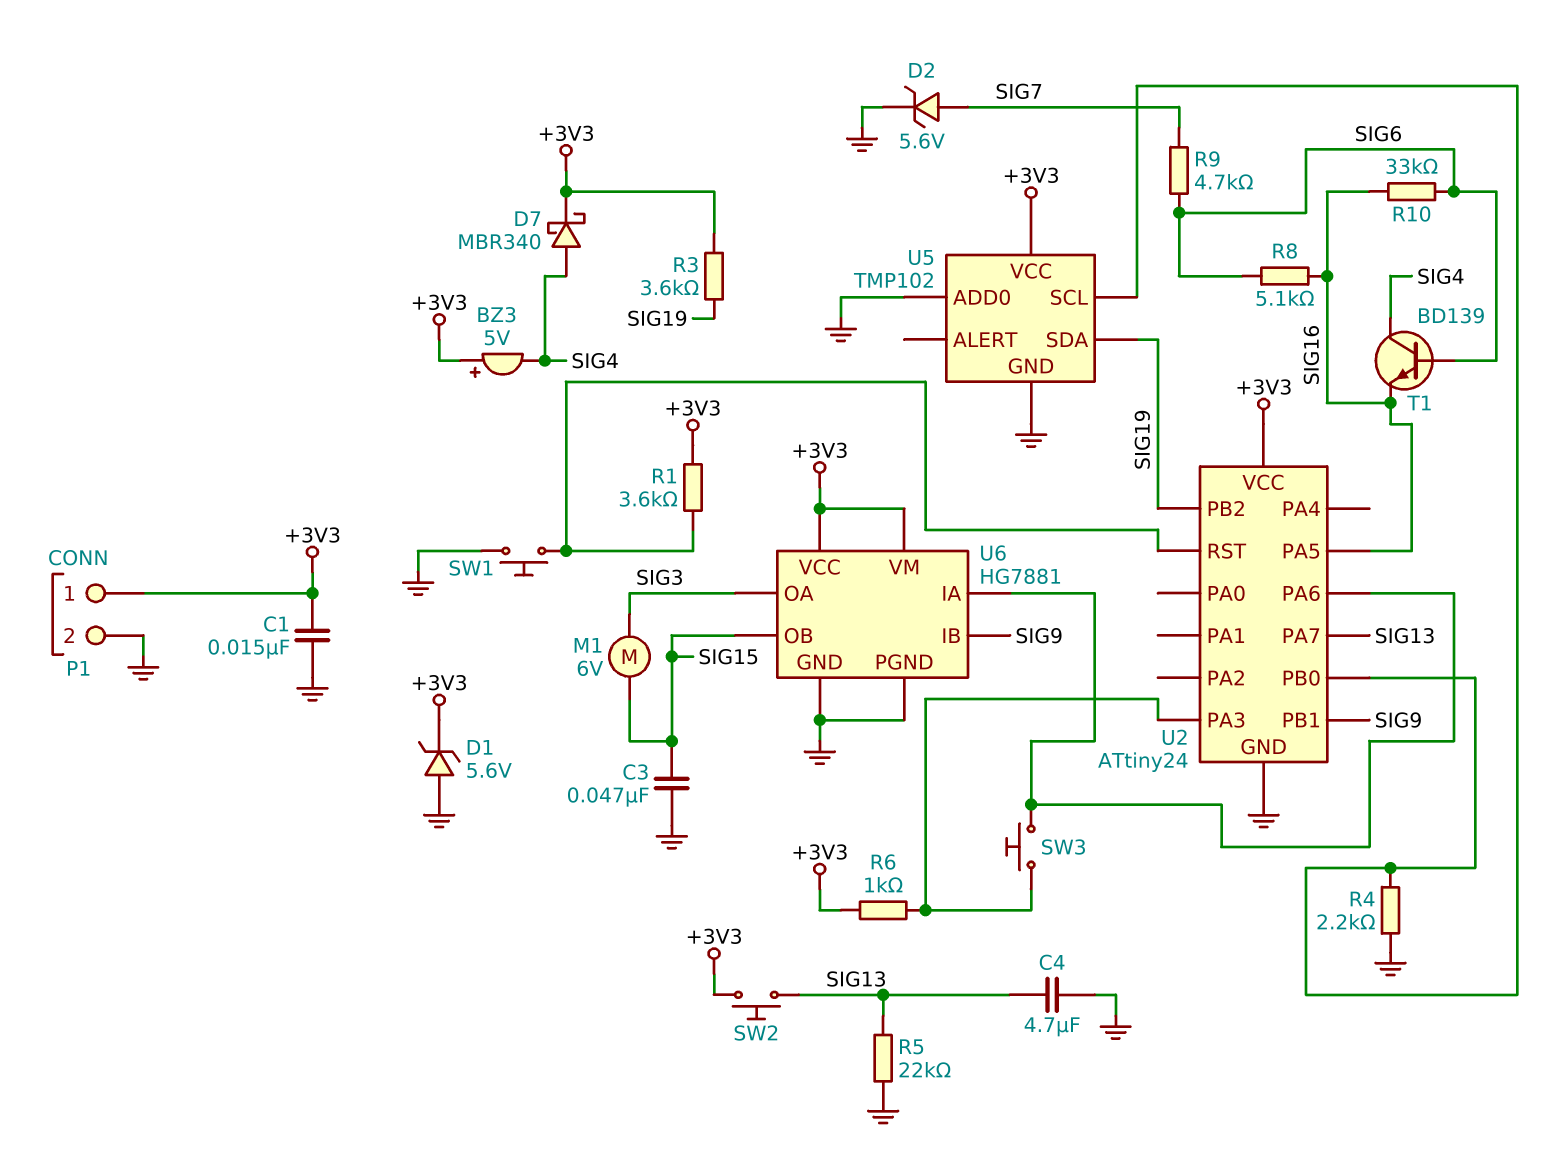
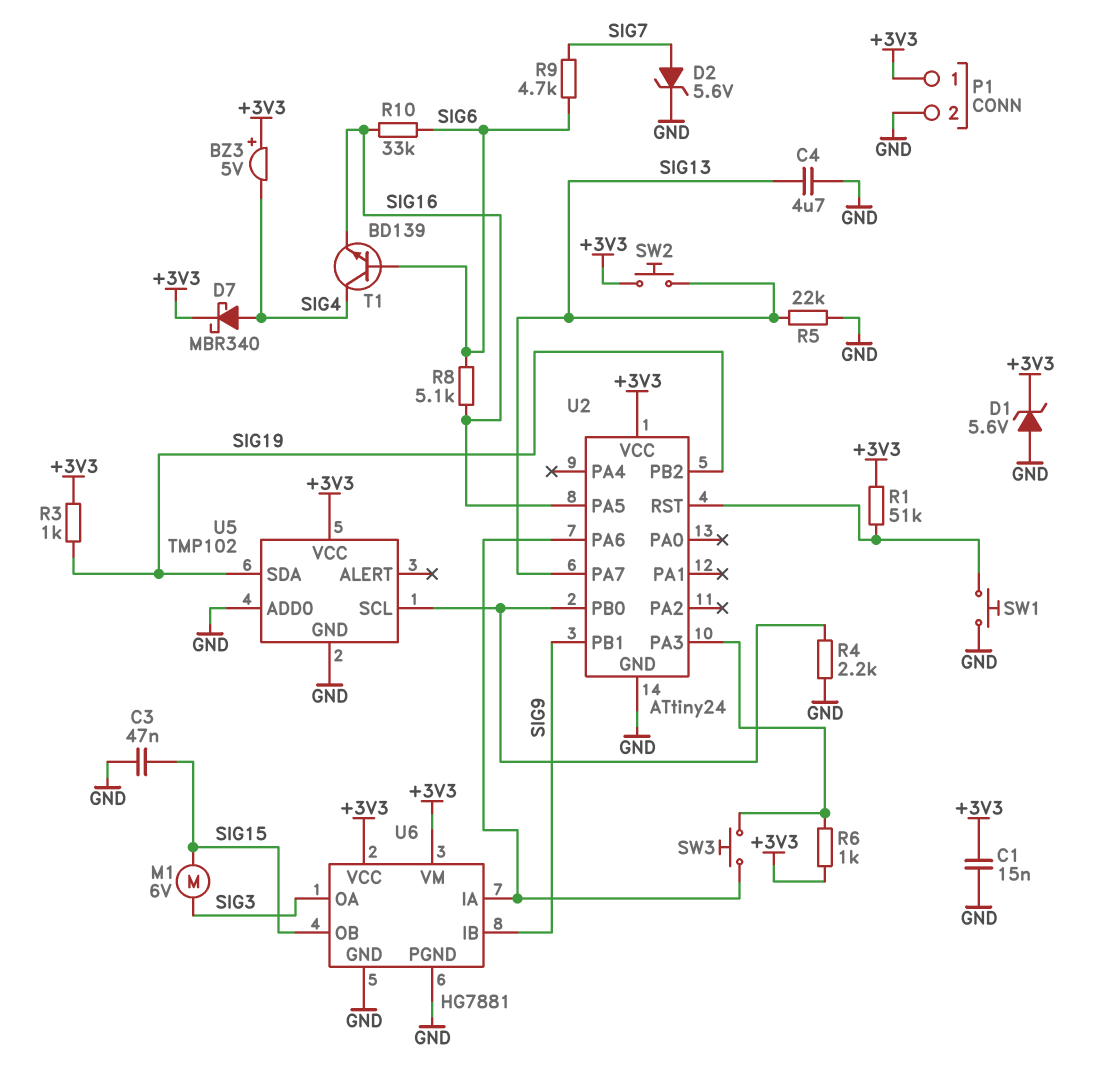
R1: 3.6k (+3V3, U2/RST) -> 51k (+3V3, U2/RST)
R3: 3.6k (+3V3, SIG19) -> 1k (+3V3, SIG19)

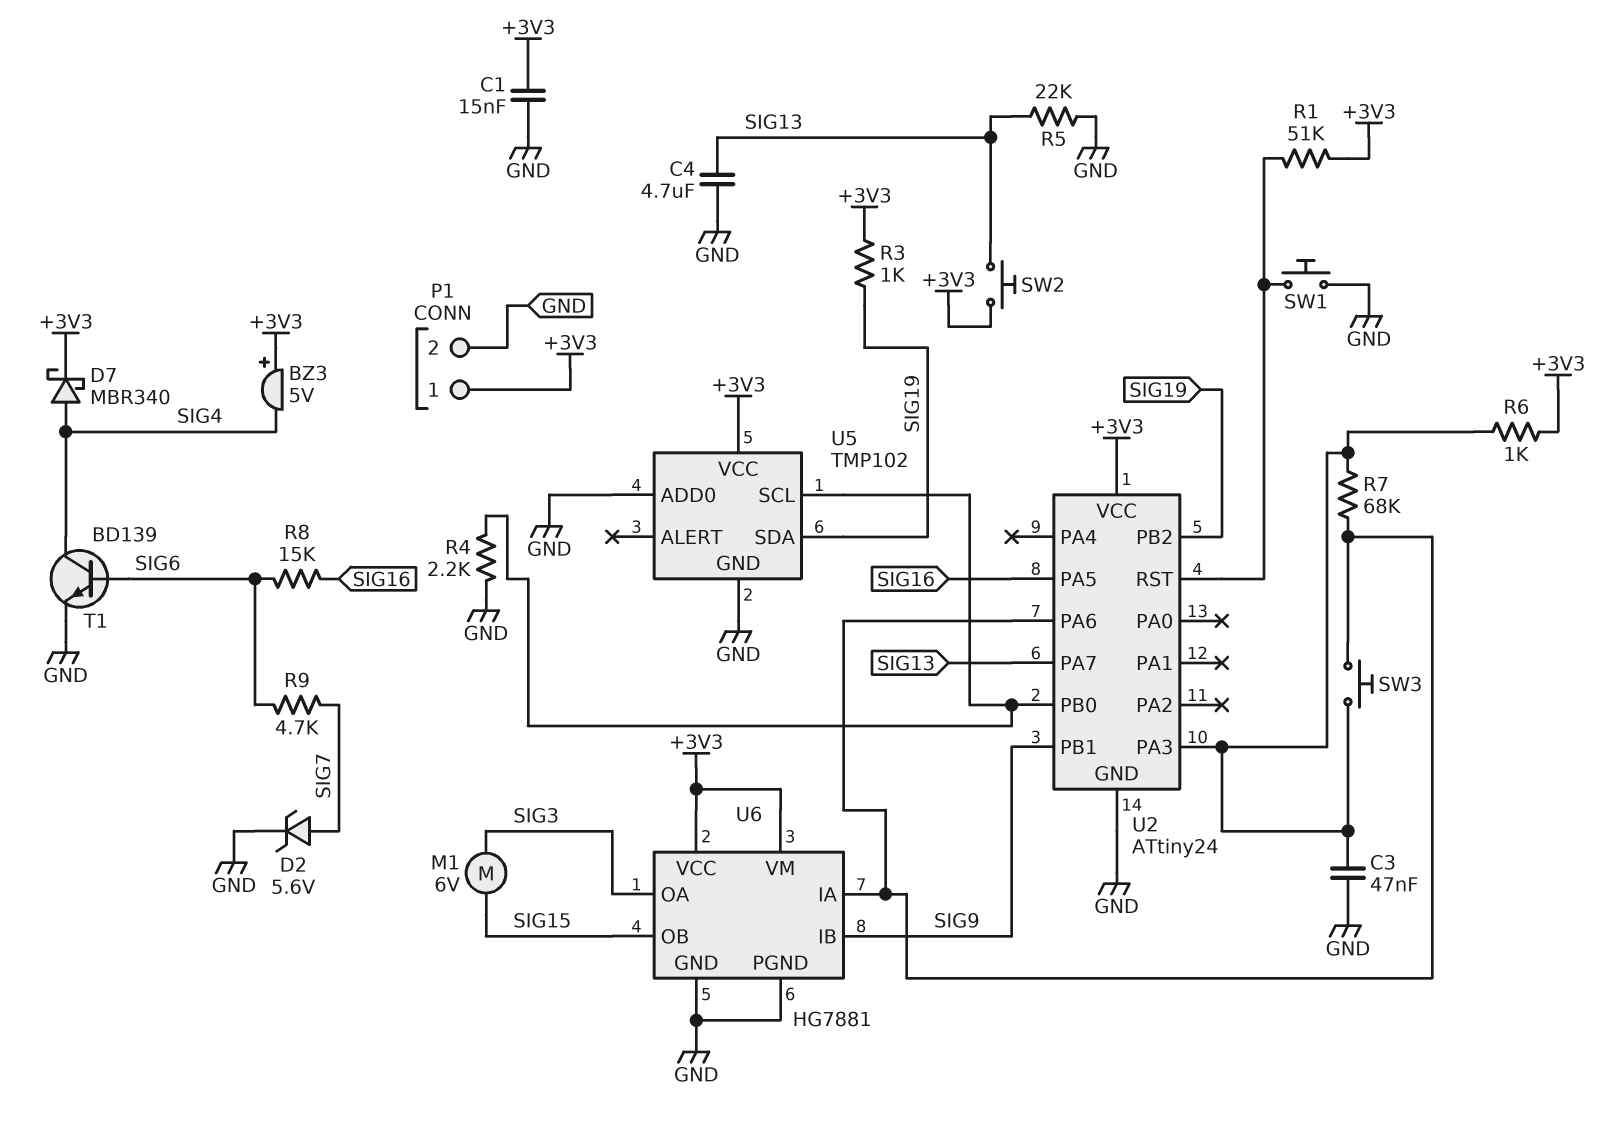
C3: 47nF (GND, SIG15) -> 47nF (GND, U2/PA3)
D1: zener 5.6V (A GND, K +3V3) -> none
R7: none -> 68k (U2/PA3, U2/PA6)
R8: 5.1k (SIG6, SIG16) -> 15k (SIG6, SIG16)
R10: 33k (SIG6, SIG16) -> none
T1: NPN BD139 (B SIG6, C SIG4, E SIG16) -> NPN BD139 (B SIG6, C SIG4, E GND)

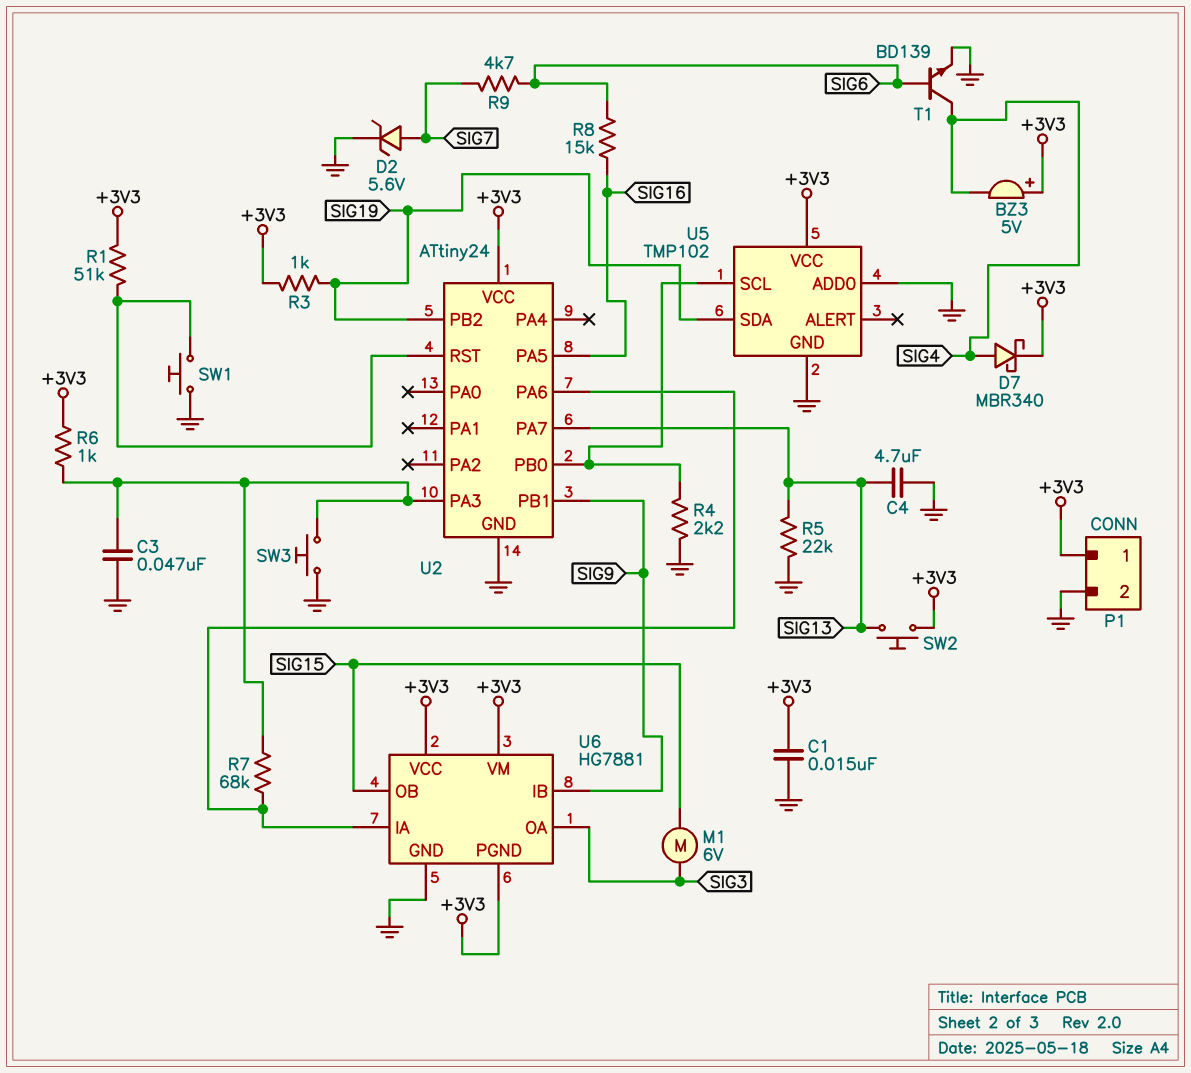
SW3: button (U2/PA3, U2/PA6) -> button (GND, U2/PA3)
U6 pin PGND: GND -> +3V3

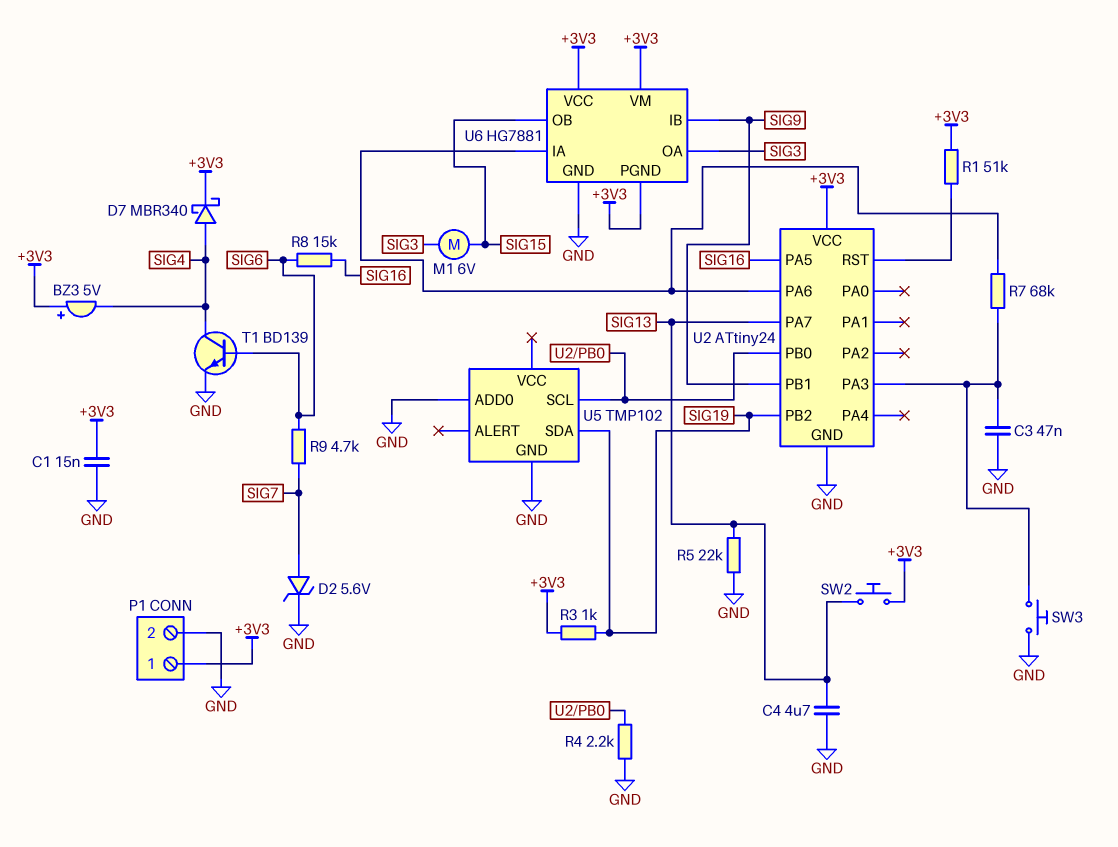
R6: 1k (+3V3, U2/PA3) -> none
SW1: button (GND, U2/RST) -> none
U5 pin VCC: +3V3 -> none

